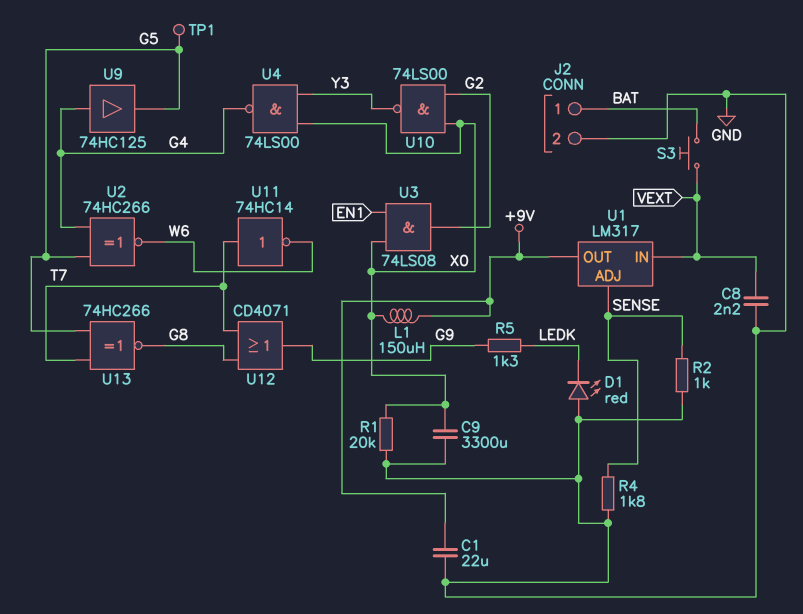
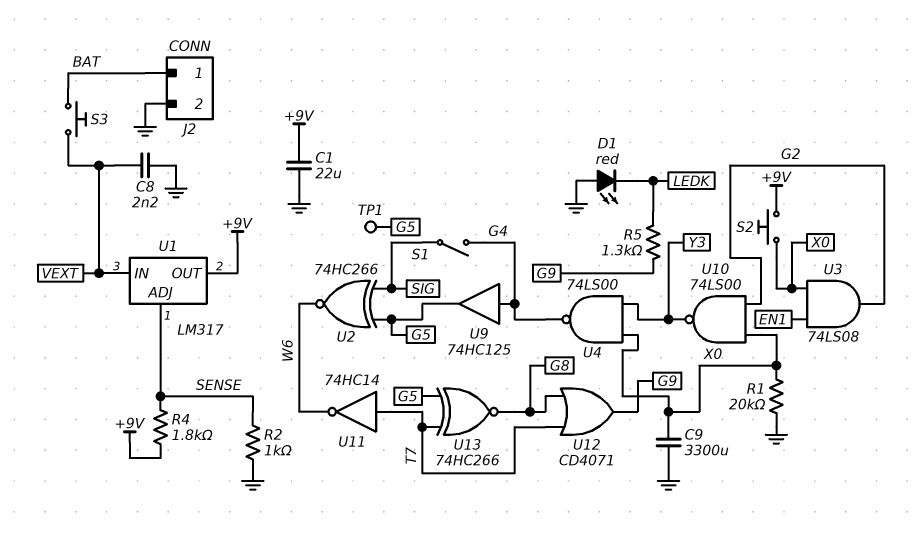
L1: 150uH (+9V, X0) -> none
R4: 1.8k (GND, SENSE) -> 1.8k (+9V, SENSE)
S1: none -> switch (G4, SIG)
S2: none -> button (+9V, X0)
U2: XNOR 74HC266 (in G4, in G5, out W6) -> XNOR 74HC266 (in G5, in SIG, out W6)

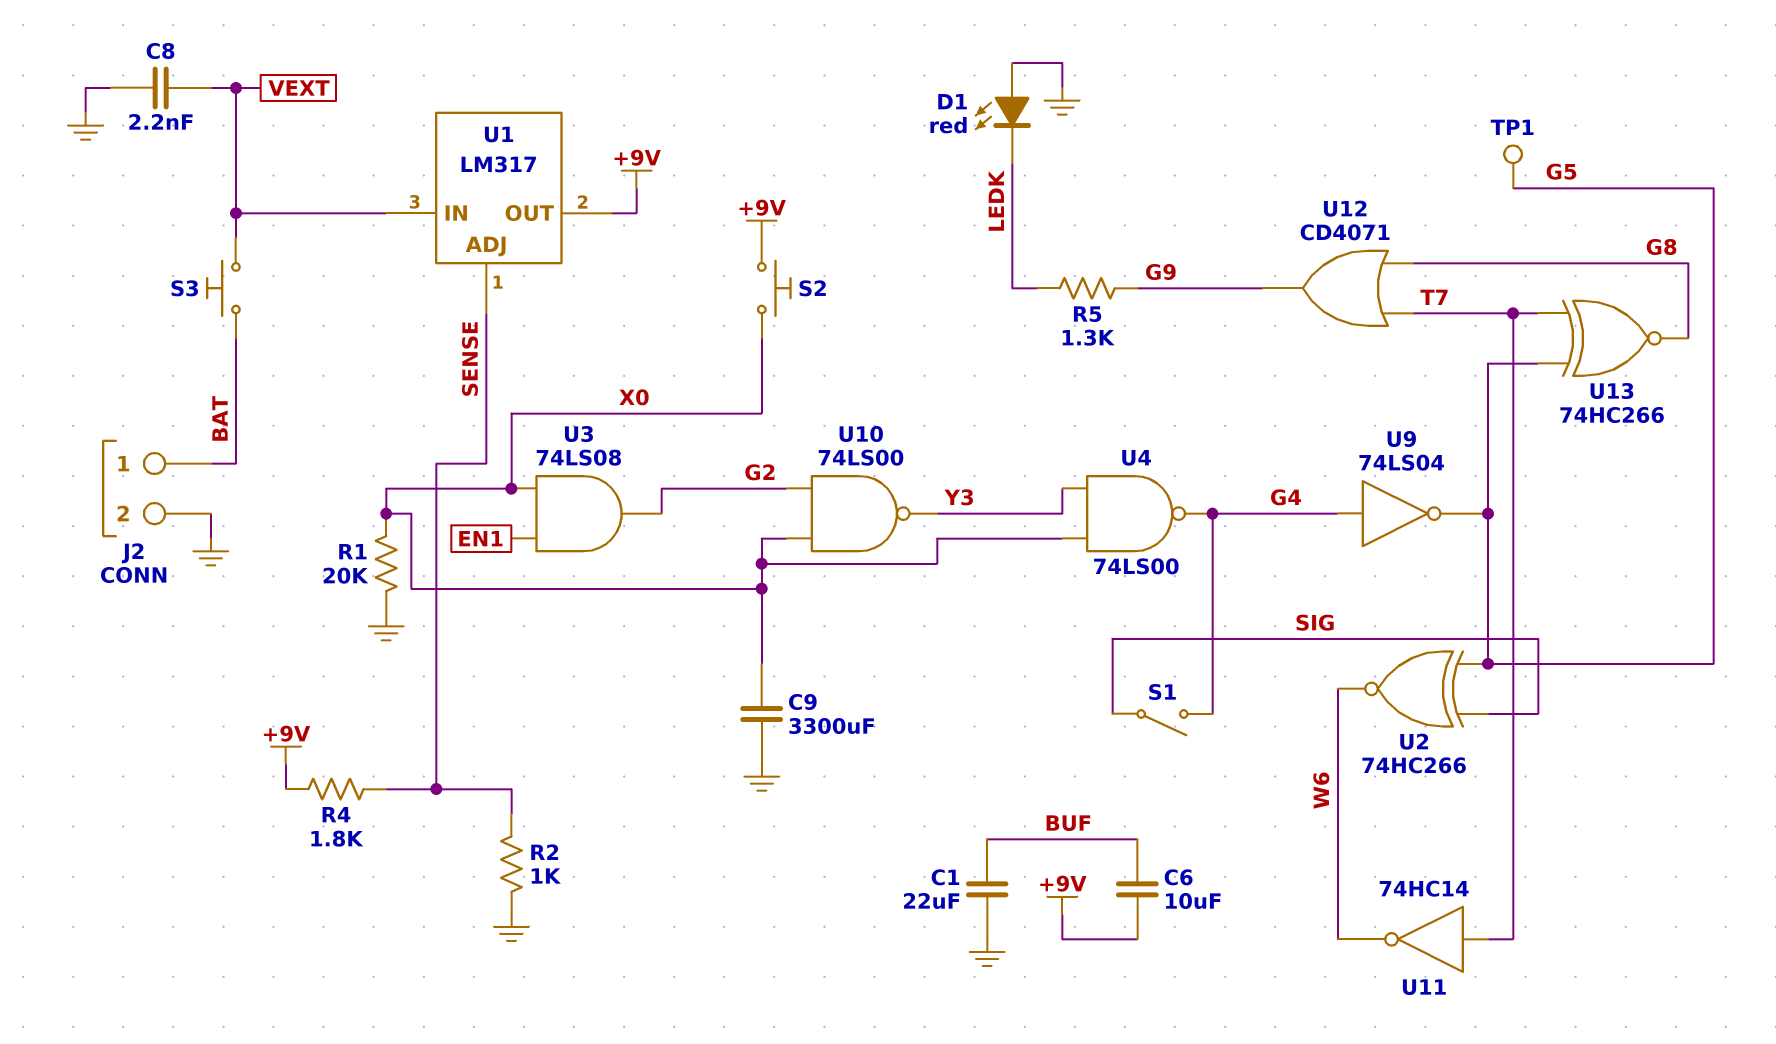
C1: 22uF (+9V, GND) -> 22uF (BUF, GND)
C6: none -> 10uF (+9V, BUF)
U9: buffer 74HC125 (in G4, out G5) -> NOT 74LS04 (in G4, out G5)

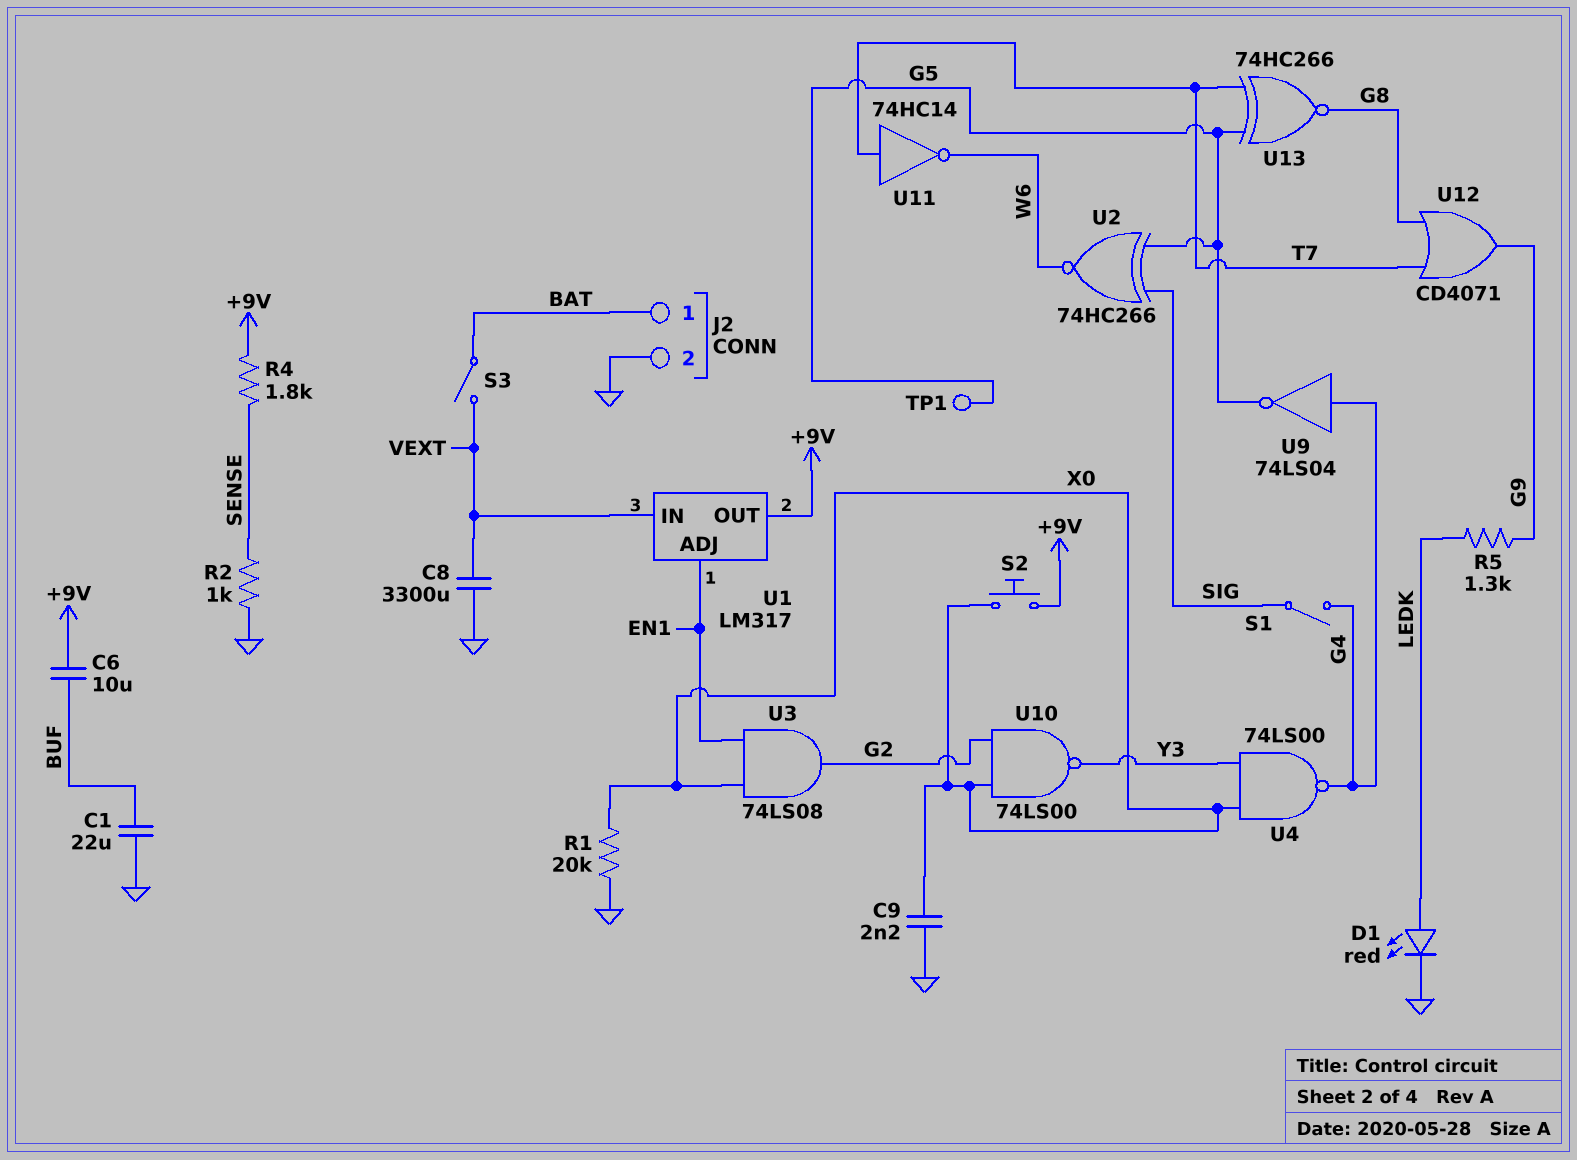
C8: 2.2nF (GND, VEXT) -> 3300uF (GND, VEXT)
C9: 3300uF (GND, X0) -> 2.2nF (GND, X0)
D1: LED red (A GND, K LEDK) -> LED red (A LEDK, K GND)
S3: button (BAT, VEXT) -> switch (BAT, VEXT)
U1 pin ADJ: SENSE -> EN1

